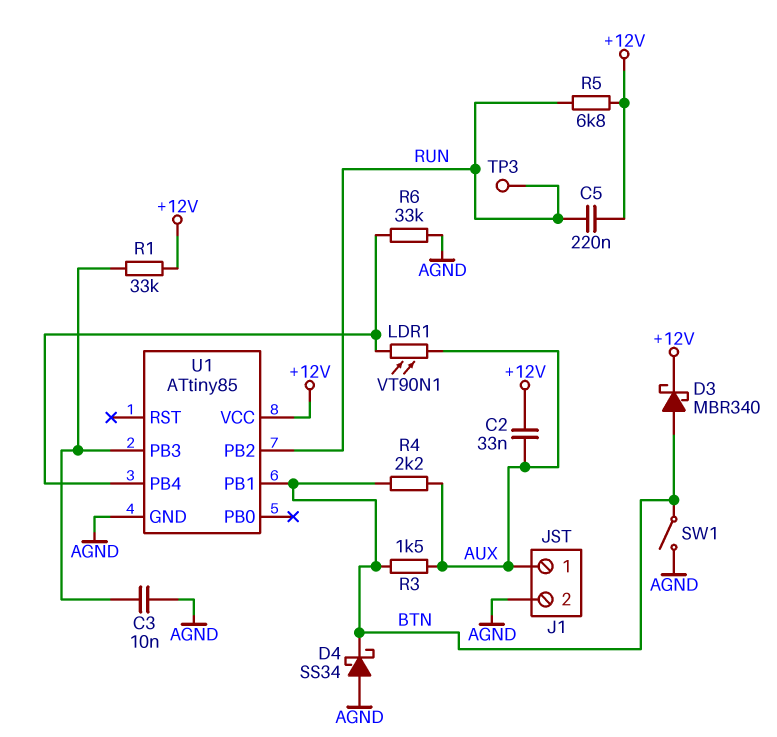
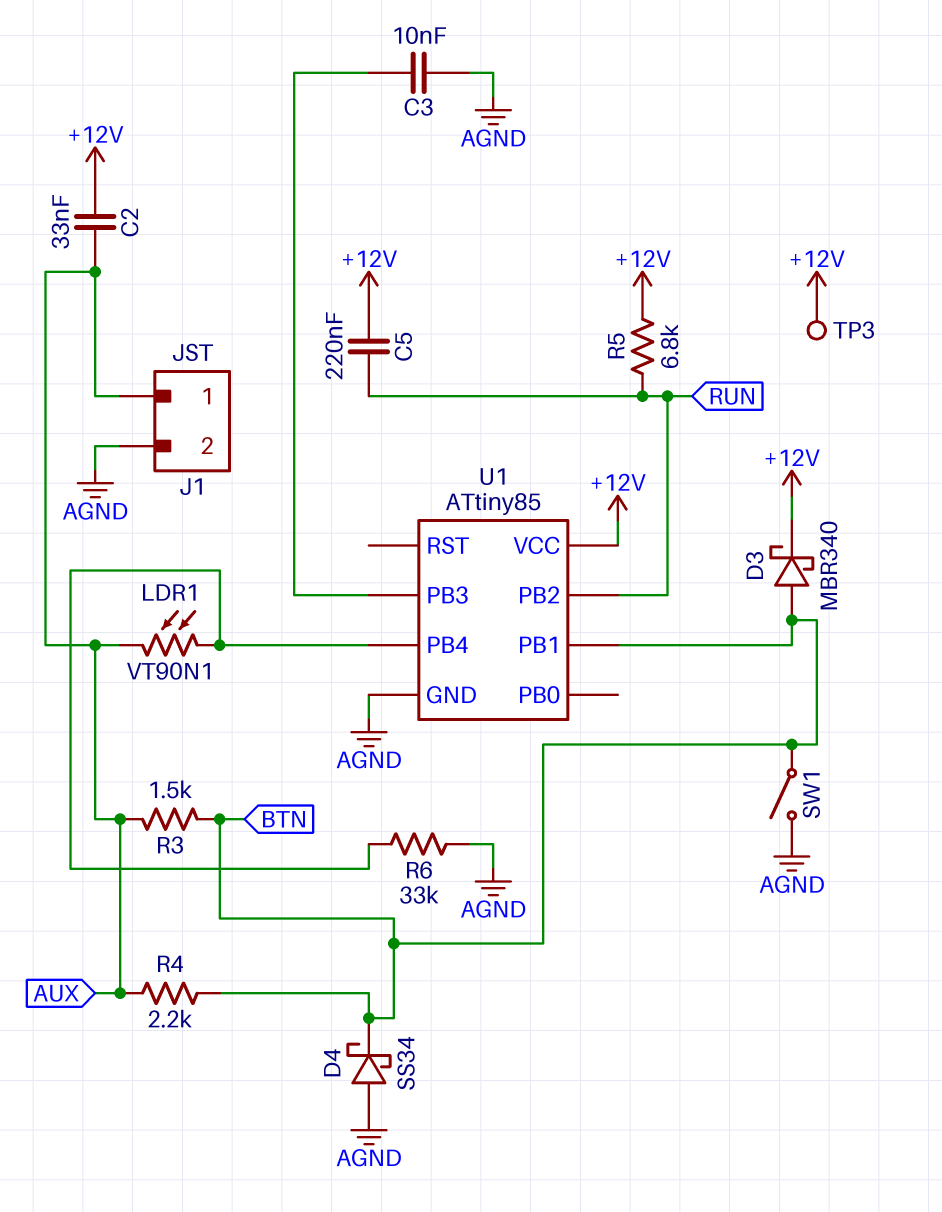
R1: 33k (+12V, U1/PB3) -> none
TP3: test point (RUN) -> test point (+12V)

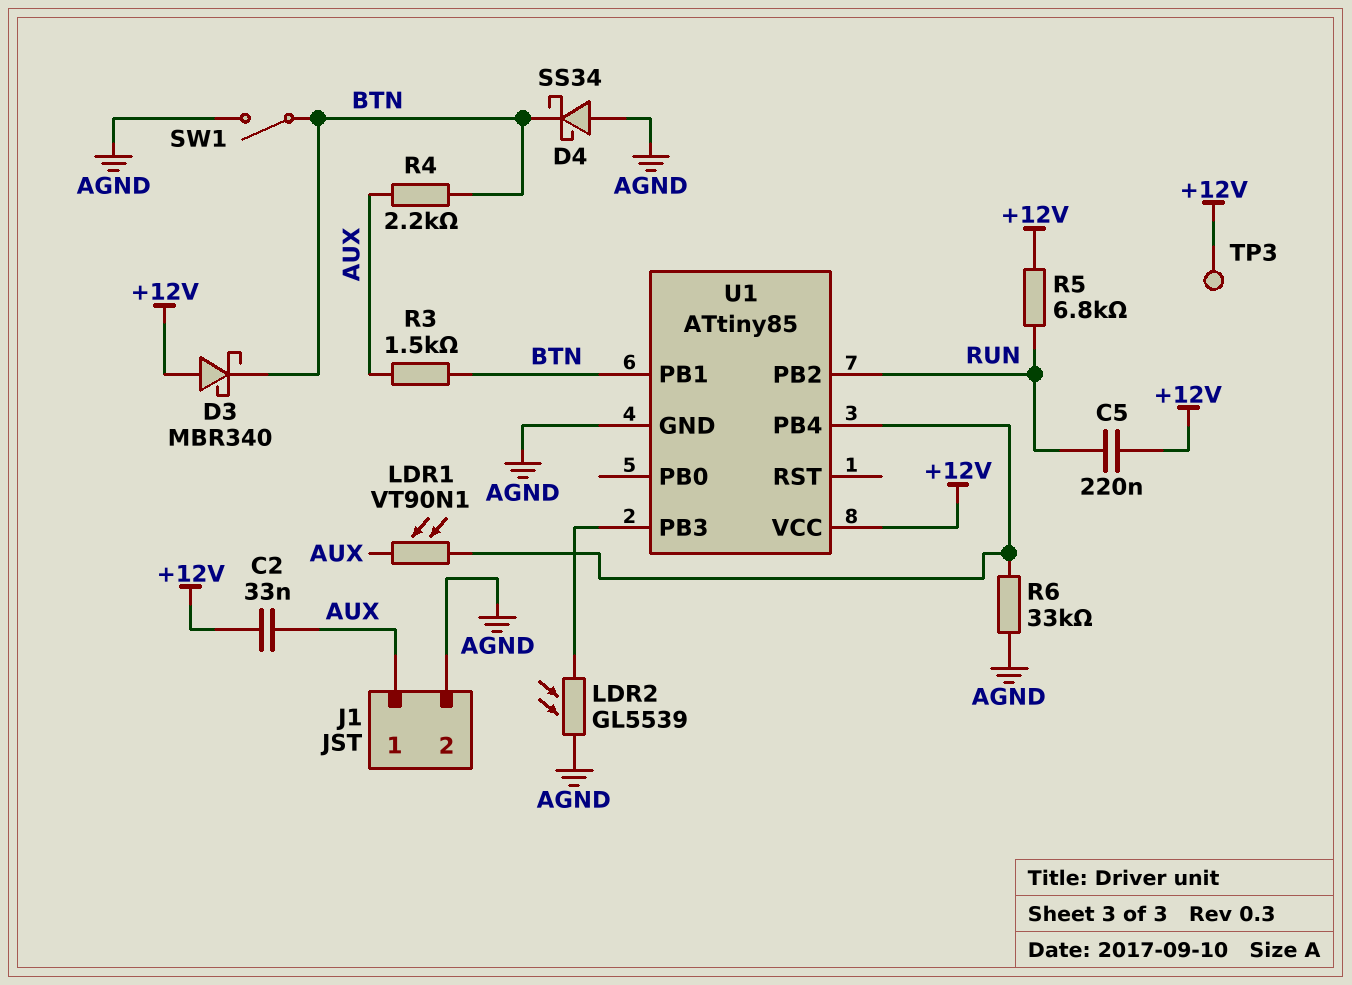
C3: 10nF (AGND, U1/PB3) -> none
D3: schottky MBR340 (A BTN, K +12V) -> schottky MBR340 (A +12V, K BTN)
LDR2: none -> GL5539 (AGND, U1/PB3)

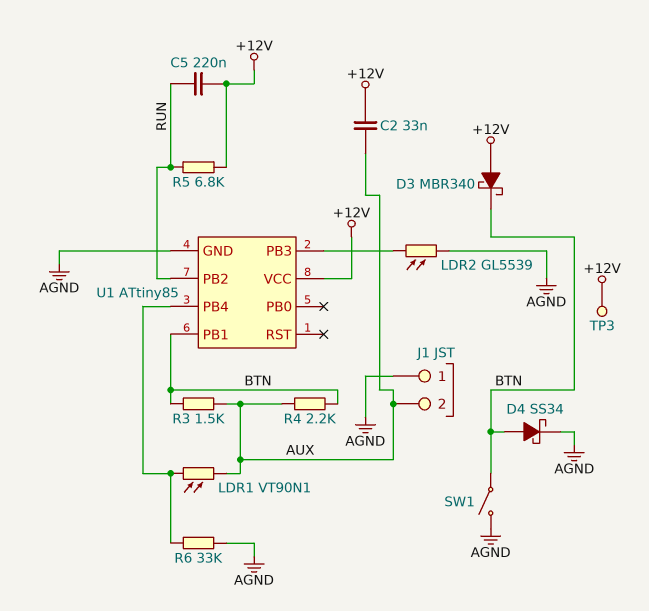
D4: schottky SS34 (A AGND, K BTN) -> schottky SS34 (A BTN, K AGND)
J1 pin 1: AUX -> AGND
J1 pin 2: AGND -> AUX

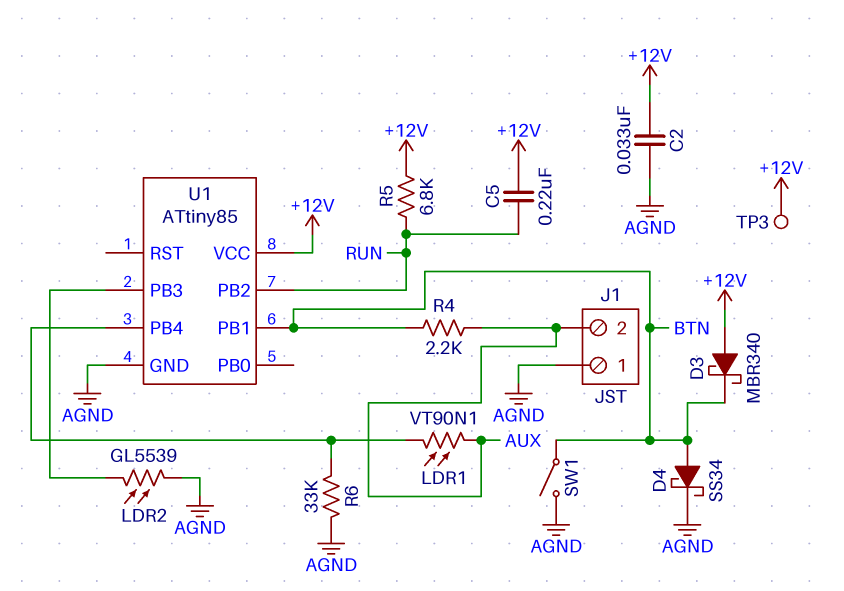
C2: 33nF (+12V, AUX) -> 33nF (+12V, AGND)
R3: 1.5k (AUX, BTN) -> none

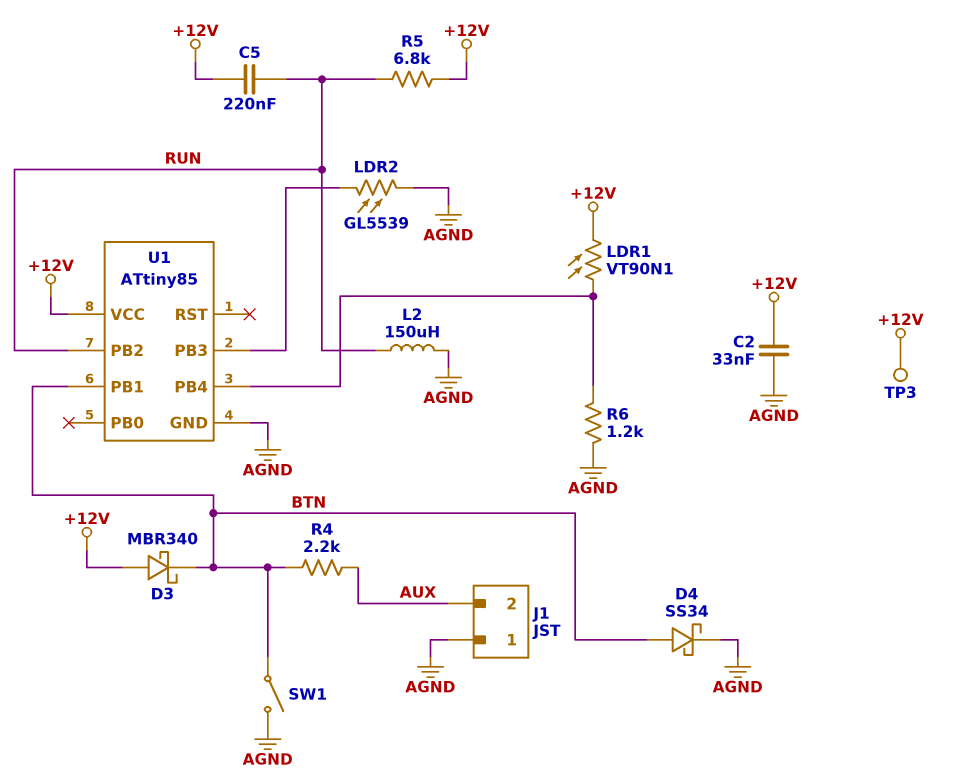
L2: none -> 150uH (AGND, RUN)
LDR1: VT90N1 (AUX, U1/PB4) -> VT90N1 (+12V, U1/PB4)
R6: 33k (AGND, U1/PB4) -> 1.2k (AGND, U1/PB4)

